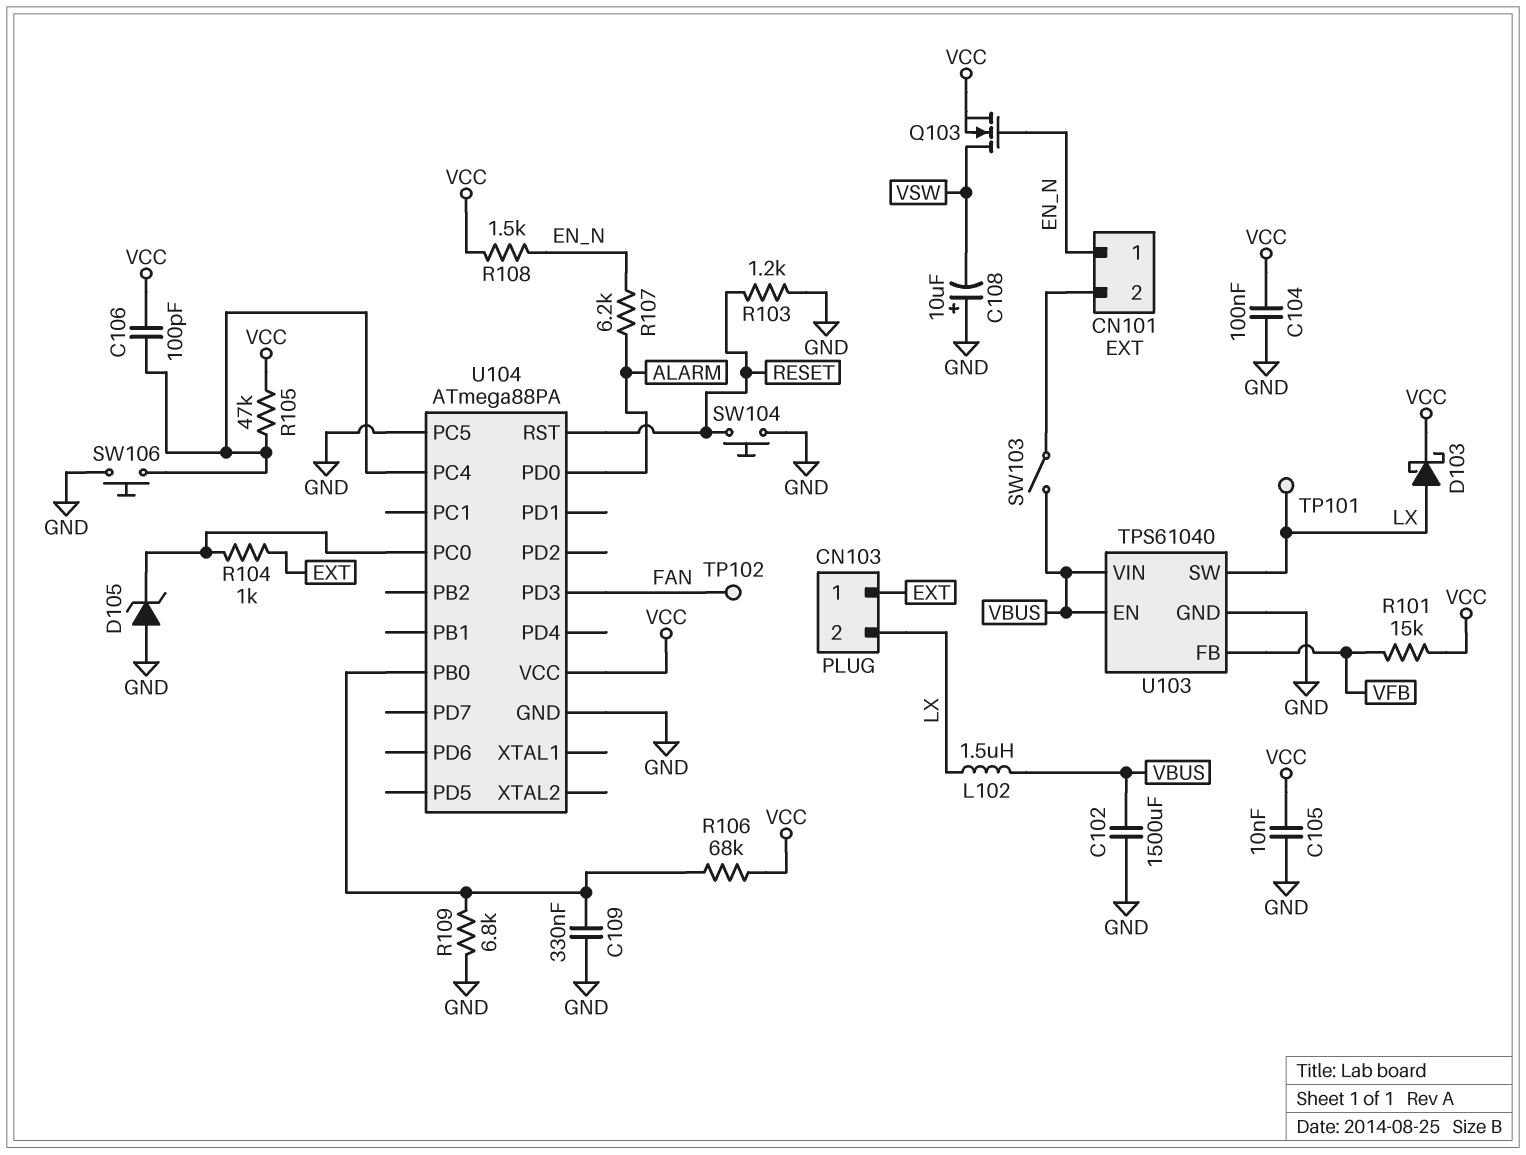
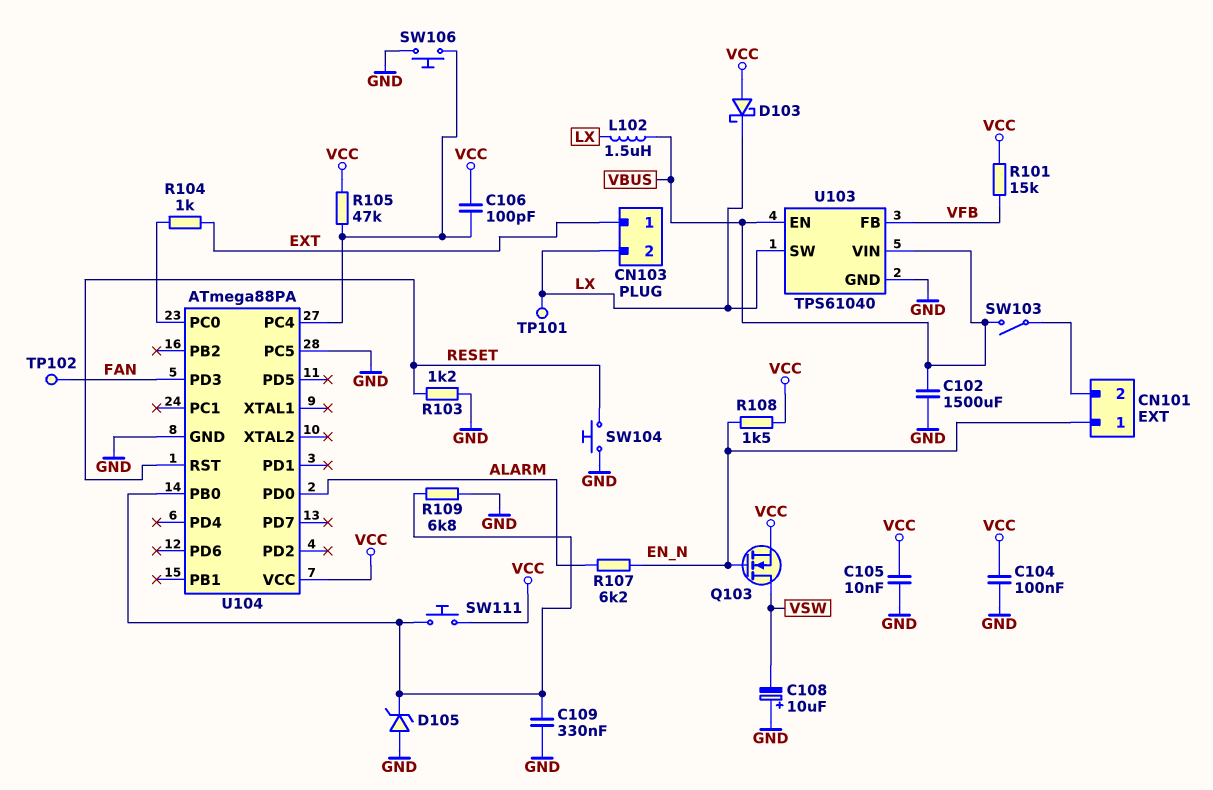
D103: schottky (A LX, K VCC) -> schottky (A VCC, K LX)
D105: zener (A GND, K U104/PC0) -> zener (A GND, K U104/PB0)
R106: 68k (U104/PB0, VCC) -> none
SW111: none -> button (U104/PB0, VCC)

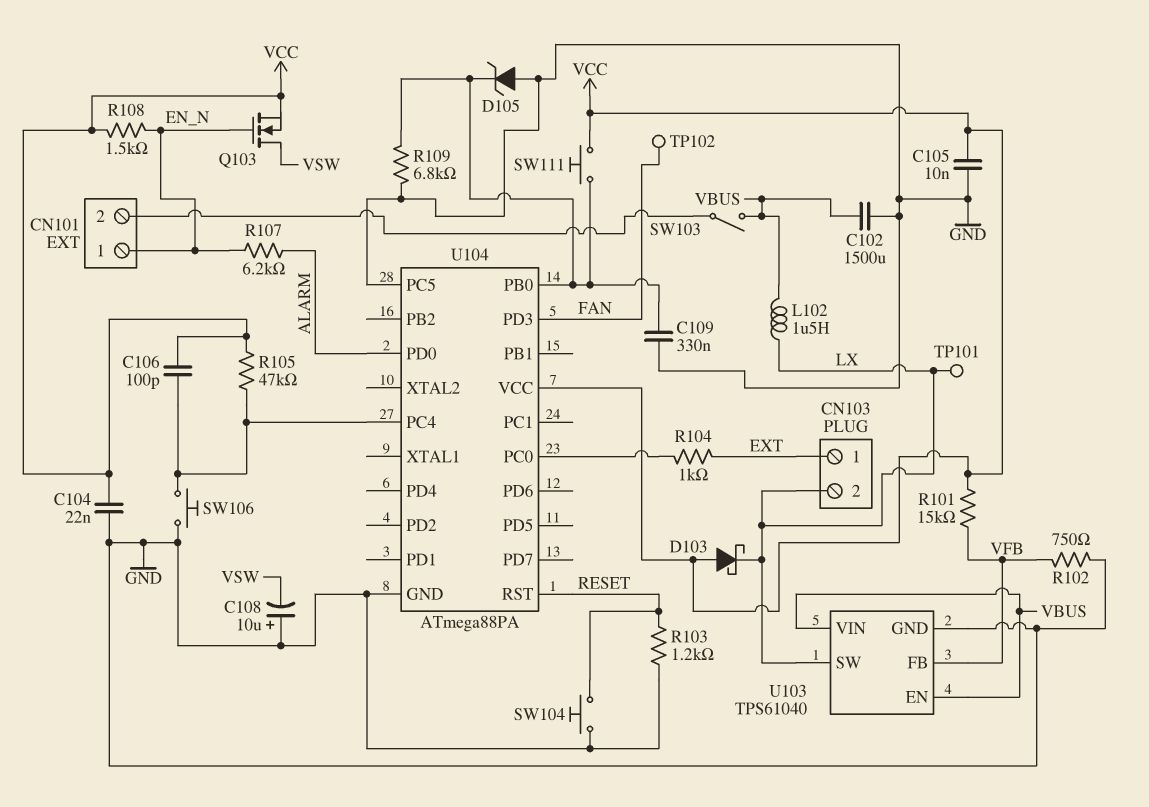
C104: 100nF (GND, VCC) -> 22nF (GND, VCC)
R102: none -> 750 (GND, VFB)

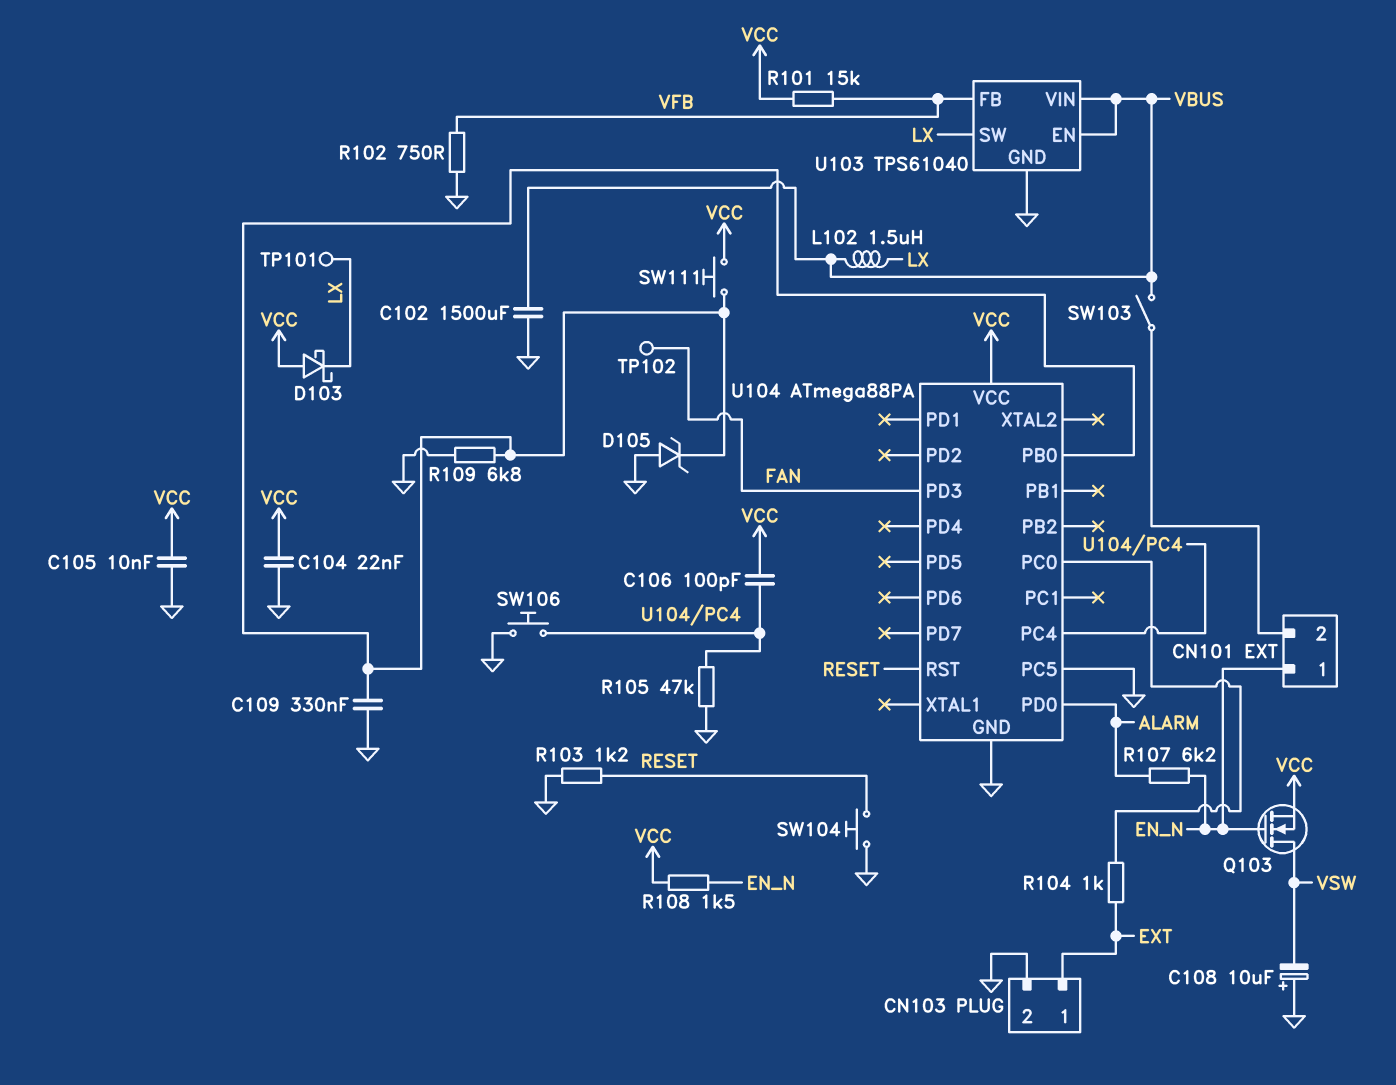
CN103 pin 2: LX -> GND
R105: 47k (U104/PC4, VCC) -> 47k (GND, U104/PC4)

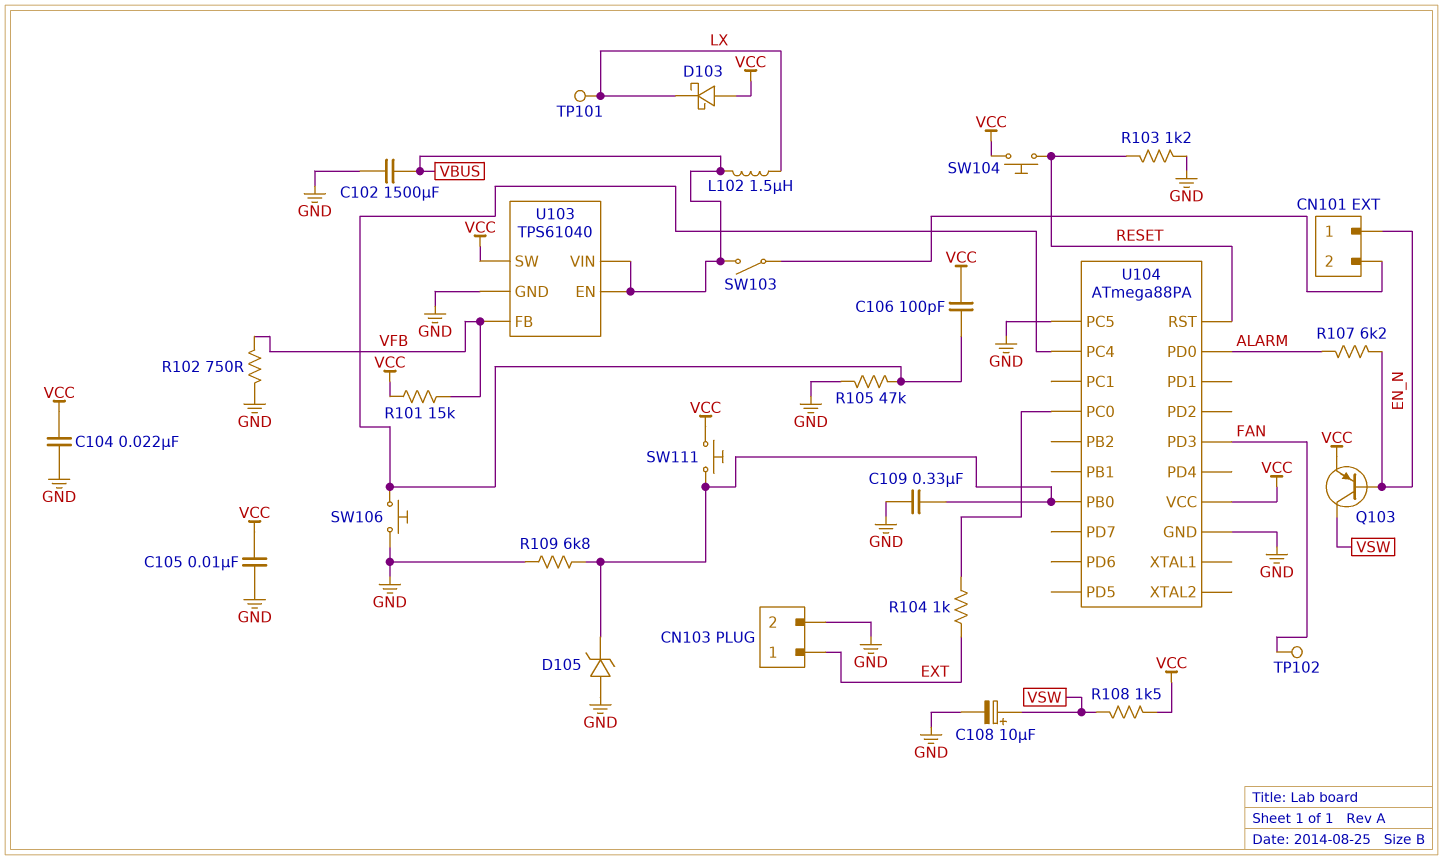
C108: 10uF (plus GND, minus VSW) -> 10uF (plus VSW, minus GND)
Q103: NMOS (G EN_N, D VSW, S VCC) -> PNP (B EN_N, C VSW, E VCC)
R108: 1.5k (EN_N, VCC) -> 1.5k (VCC, VSW)
SW104: button (GND, RESET) -> button (RESET, VCC)
U103 pin SW: LX -> VCC

